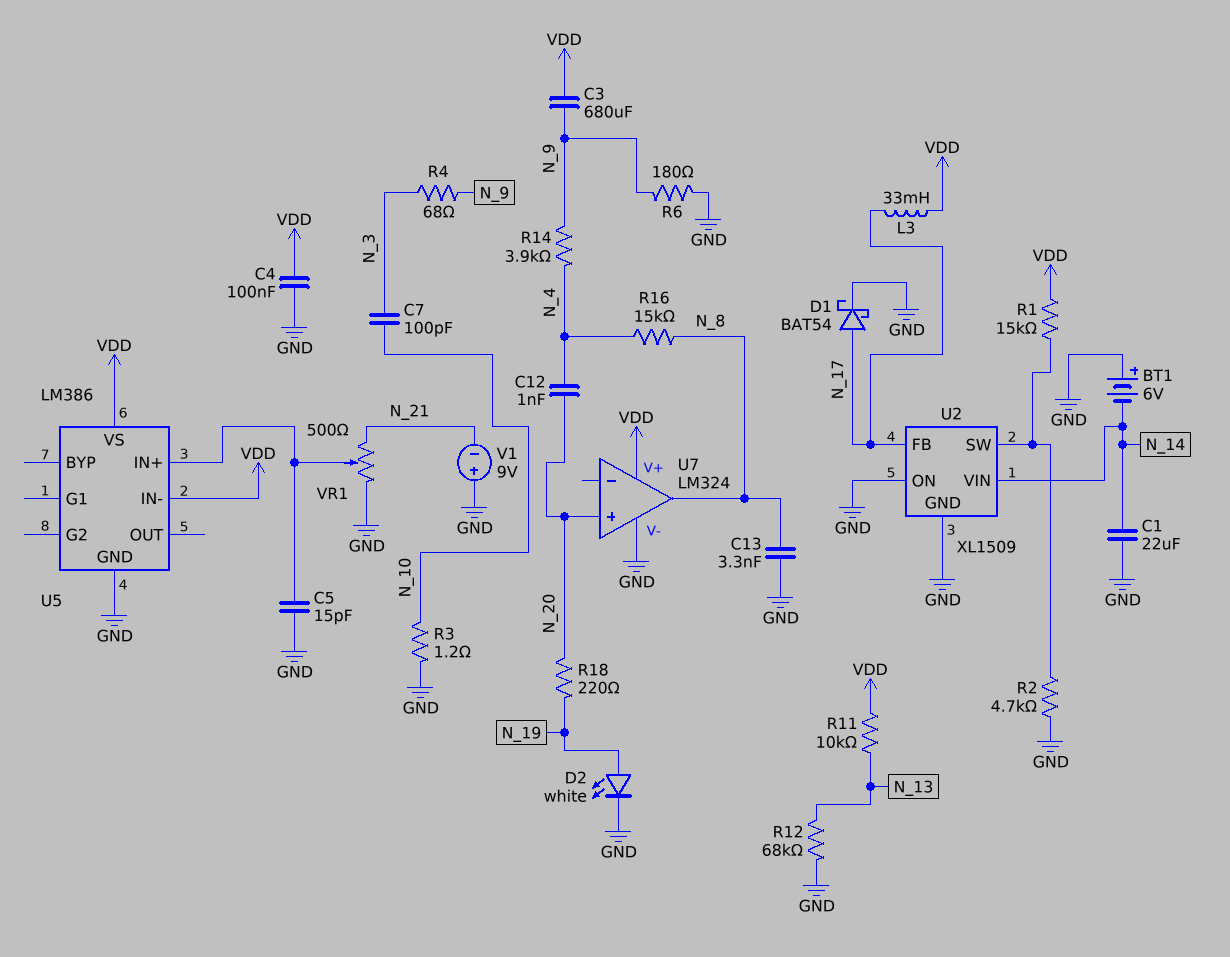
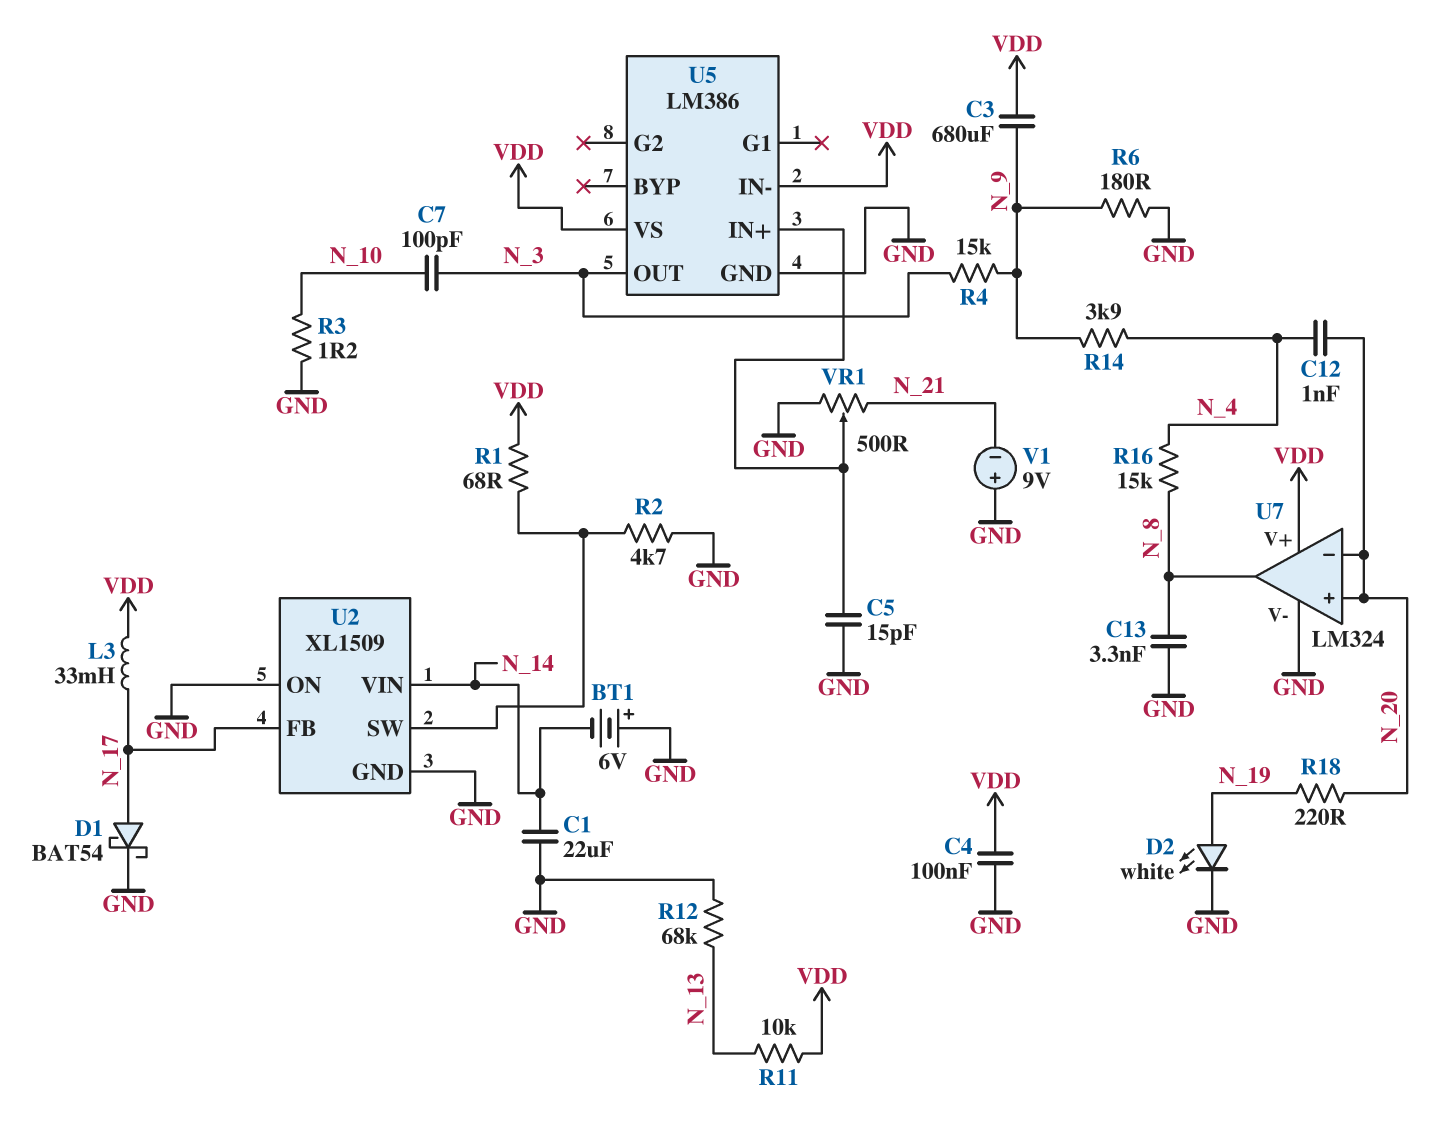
R1: 15k (U2/SW, VDD) -> 68 (U2/SW, VDD)
R4: 68 (N_3, N_9) -> 15k (N_3, N_9)
U5 pin OUT: none -> N_3
U7 pin in-: none -> N_20

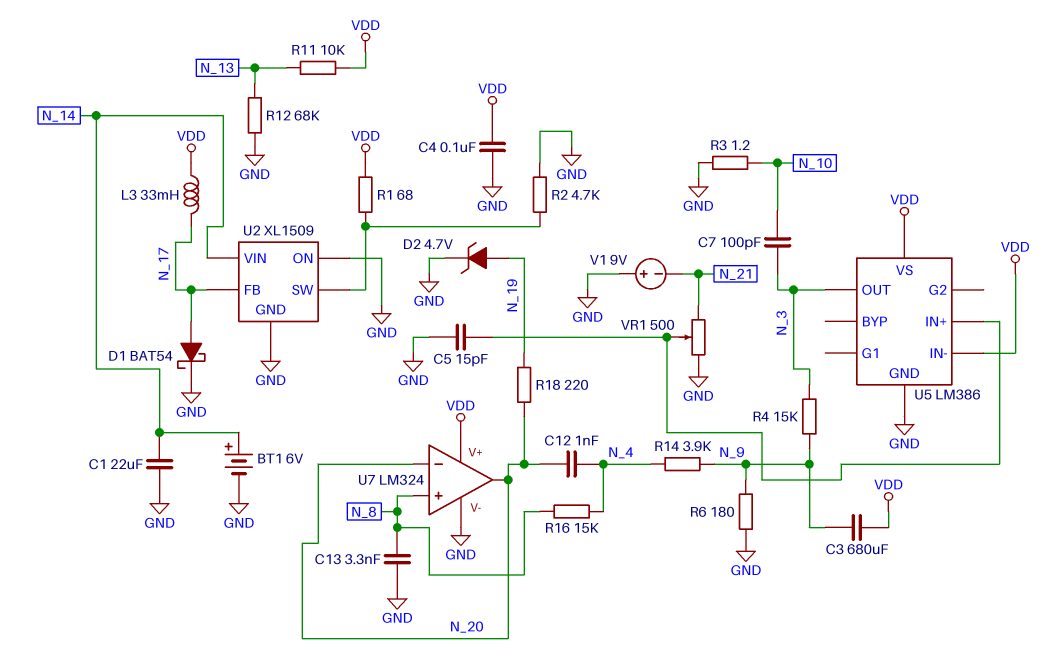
BT1: 6V (plus GND, minus N_14) -> 6V (plus N_14, minus GND)
D2: LED white (A N_19, K GND) -> zener 4.7V (A N_19, K GND)
U7 pin in+: N_20 -> N_8
U7 pin out: N_8 -> N_20

